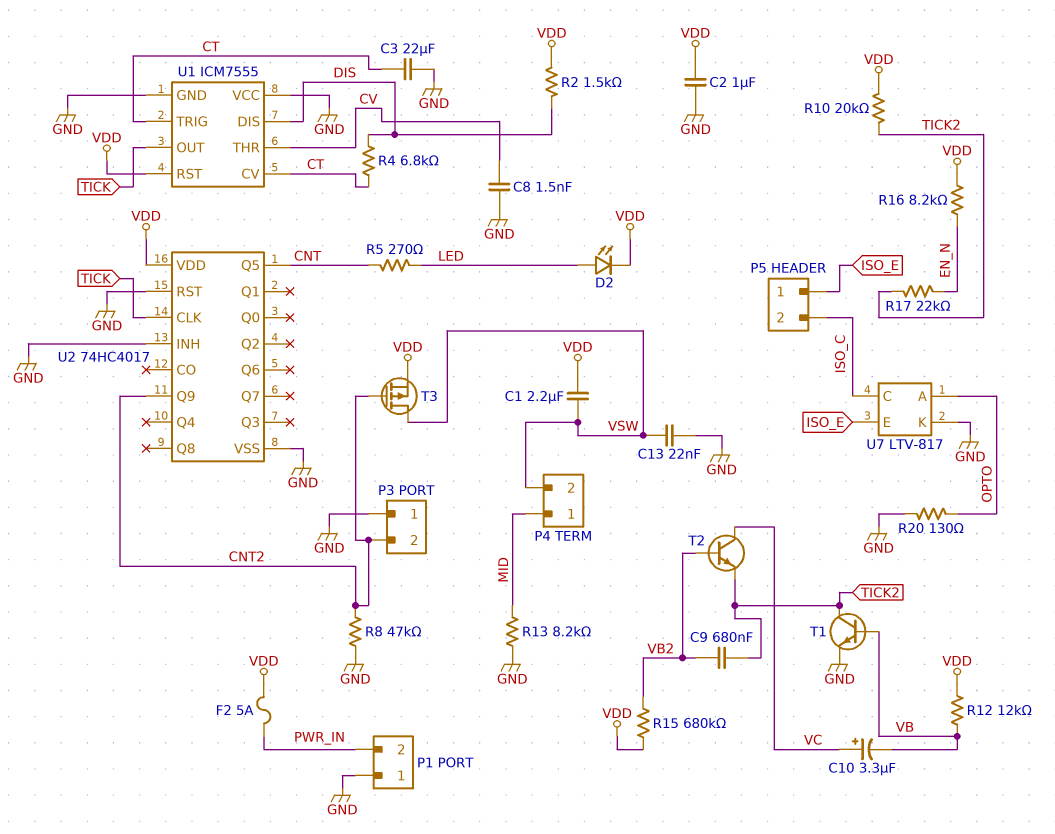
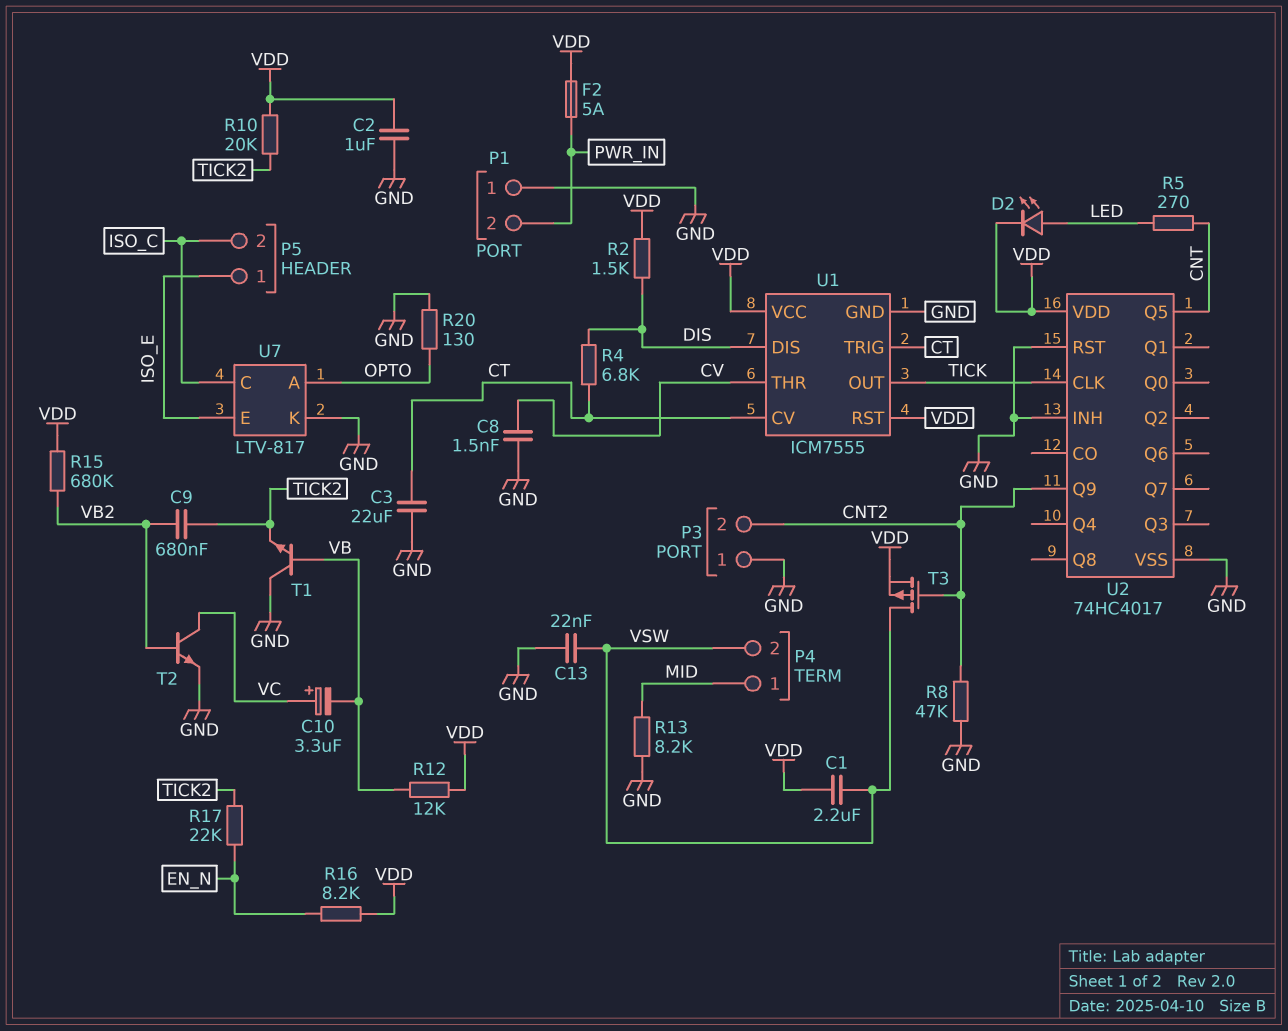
T1: NPN (B VB, C TICK2, E GND) -> NPN (B VB, C GND, E TICK2)
T2: NPN (B VB2, C VC, E TICK2) -> NPN (B VB2, C VC, E GND)
U1 pin VCC: GND -> VDD

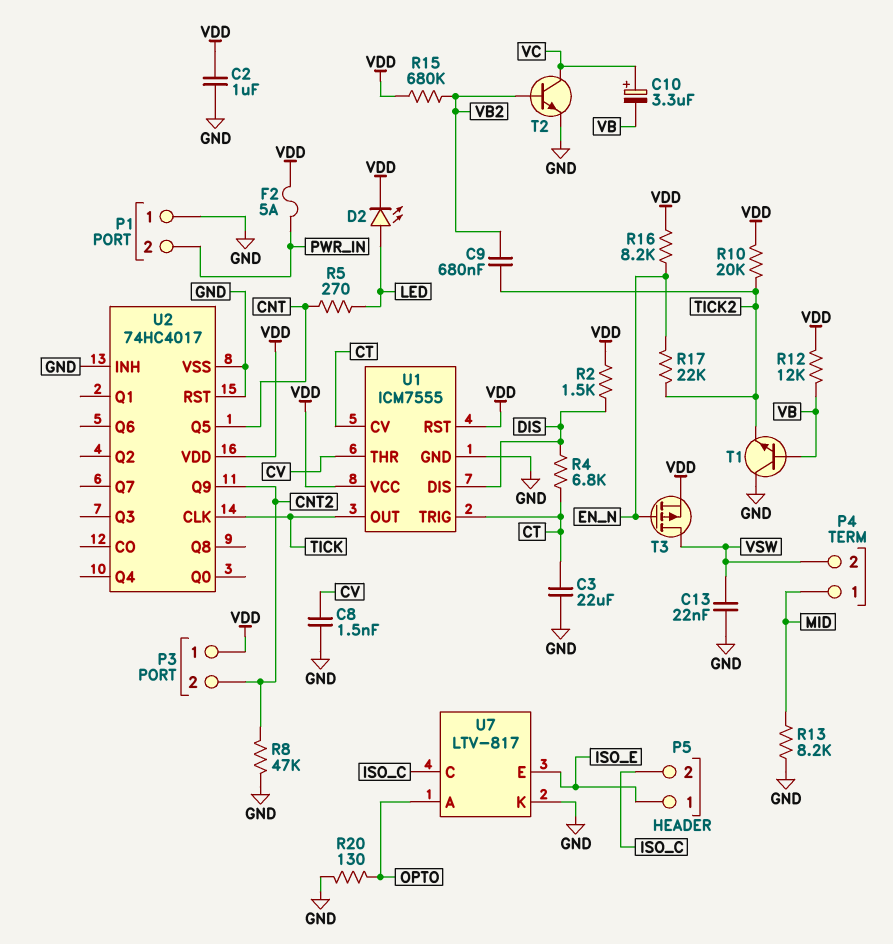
C1: 2.2uF (VDD, VSW) -> none
P3 pin 1: GND -> VDD
T3: PMOS (G CNT2, D VSW, S VDD) -> PMOS (G EN_N, D VSW, S VDD)

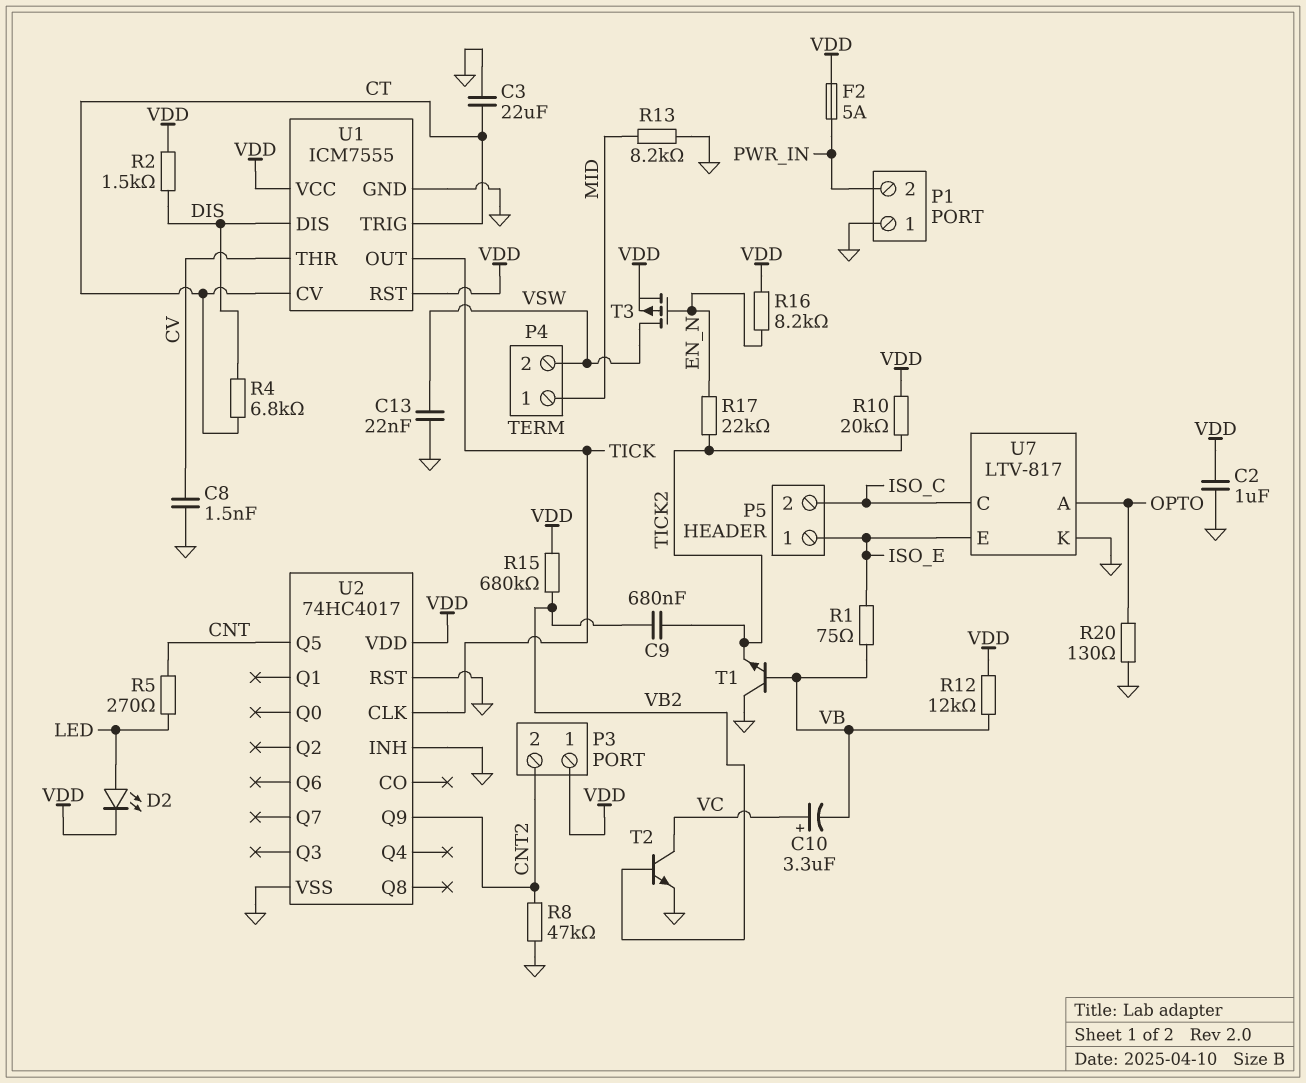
R1: none -> 75 (ISO_E, VB)

